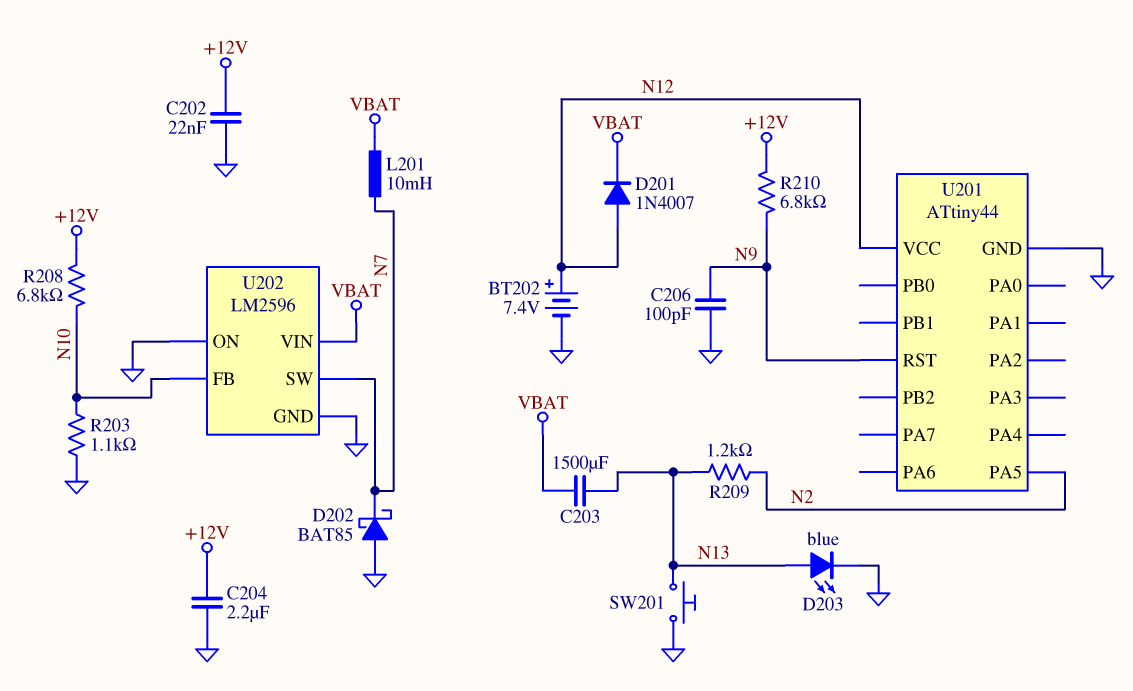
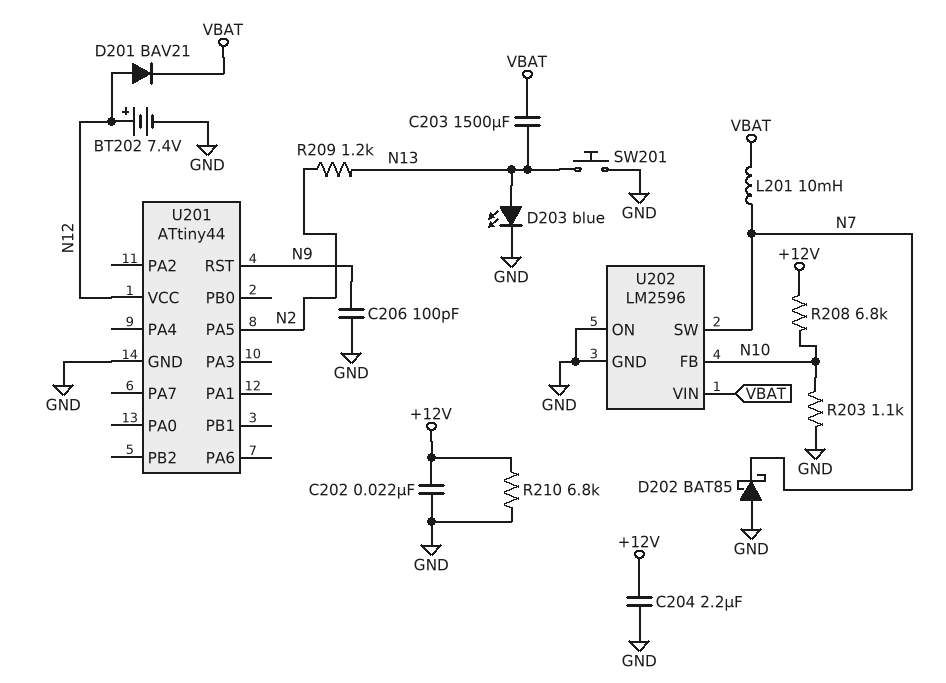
D201: diode 1N4007 (A N12, K VBAT) -> diode BAV21 (A N12, K VBAT)
R210: 6.8k (+12V, N9) -> 6.8k (+12V, GND)

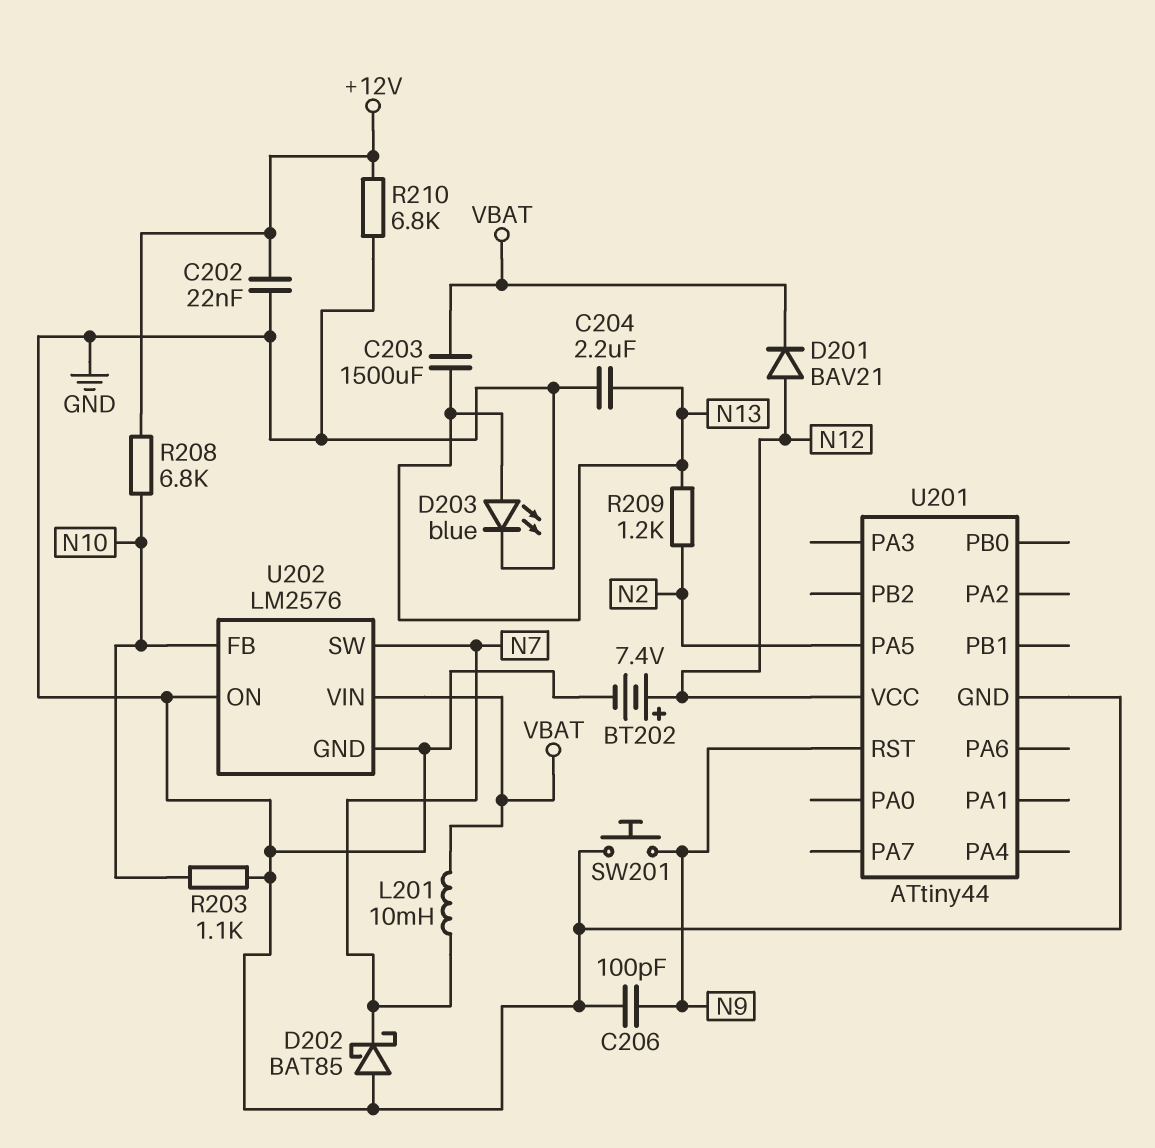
C204: 2.2uF (+12V, GND) -> 2.2uF (GND, N13)
SW201: button (GND, N13) -> button (GND, N9)
U202: LM2596 -> LM2576

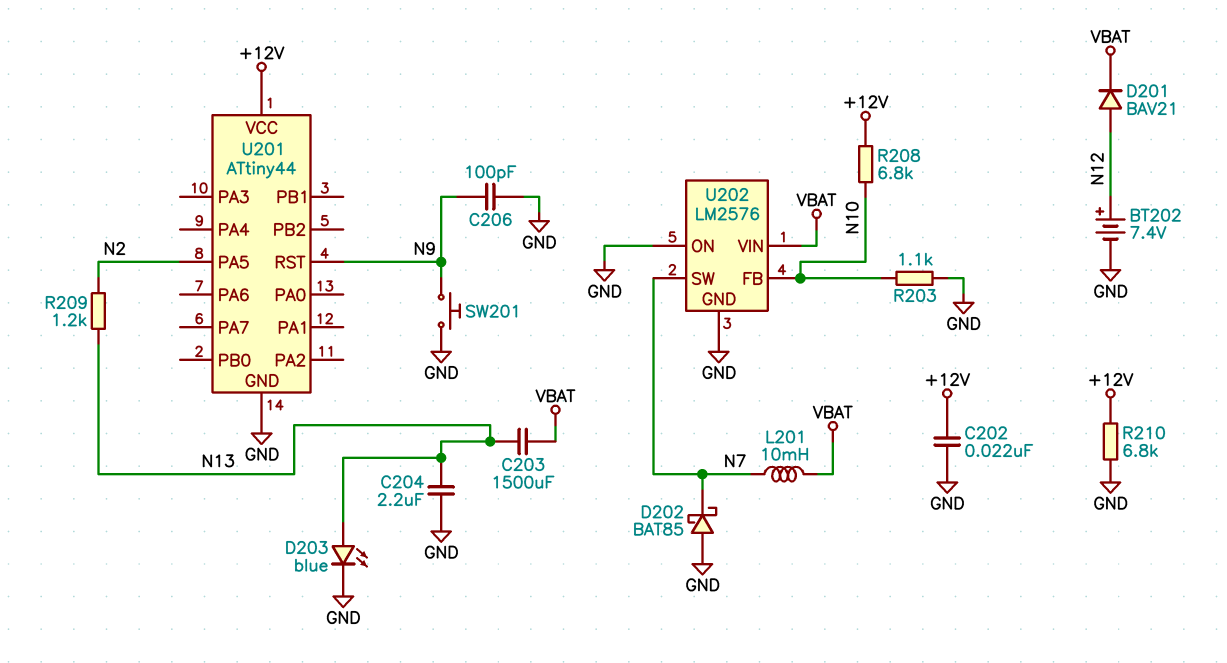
U201 pin VCC: N12 -> +12V

